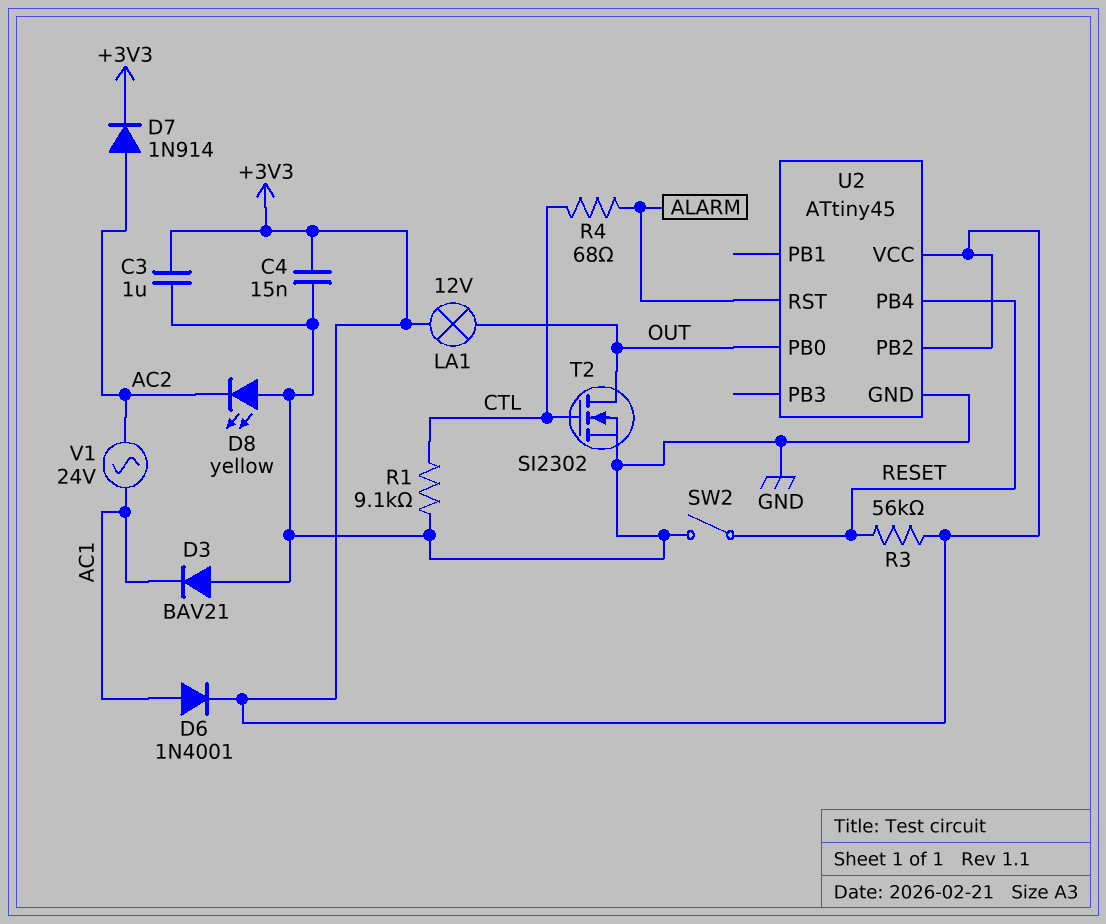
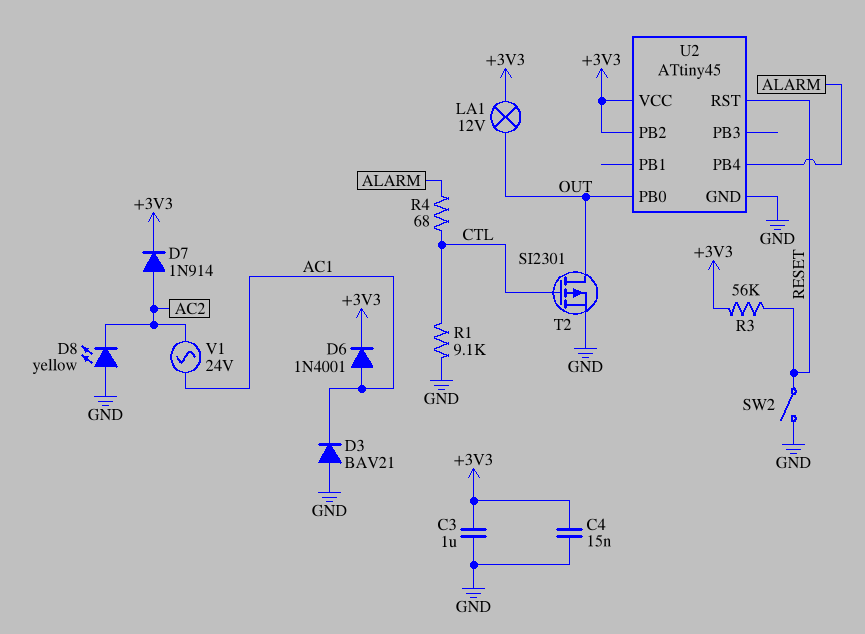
T2: NMOS SI2302 (G CTL, D OUT, S GND) -> PMOS SI2301 (G CTL, D OUT, S GND)
U2 pin PB4: RESET -> ALARM
U2 pin RST: ALARM -> RESET

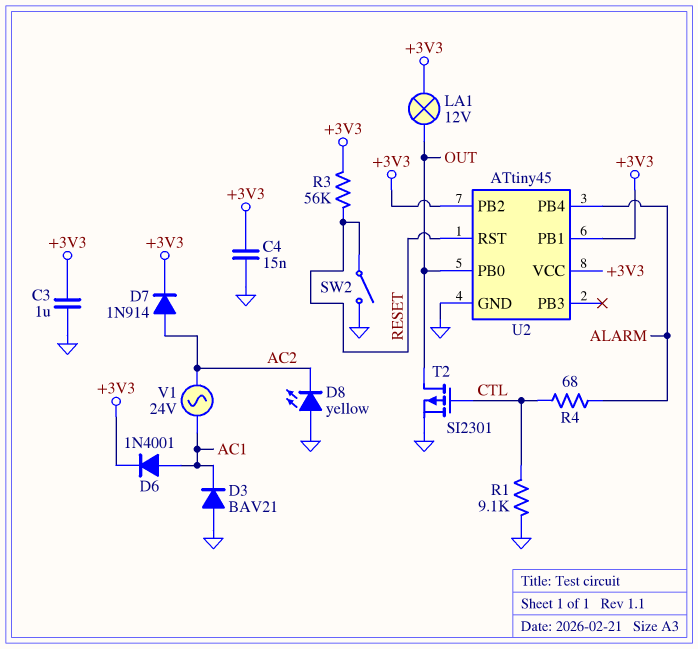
U2 pin PB1: none -> +3V3

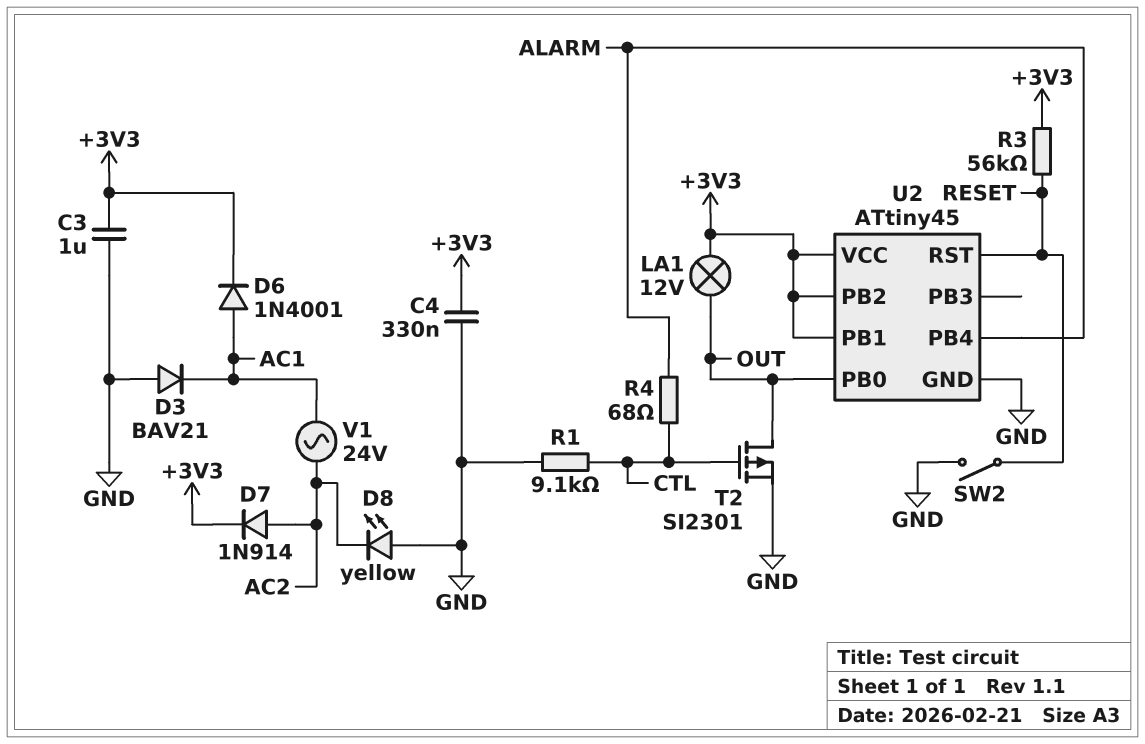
C4: 15nF (+3V3, GND) -> 330nF (+3V3, GND)

